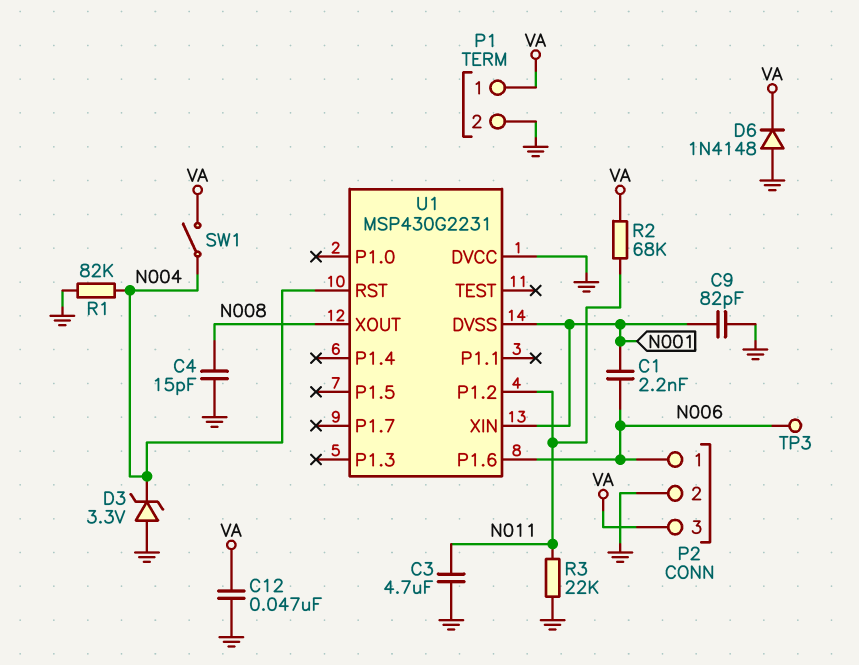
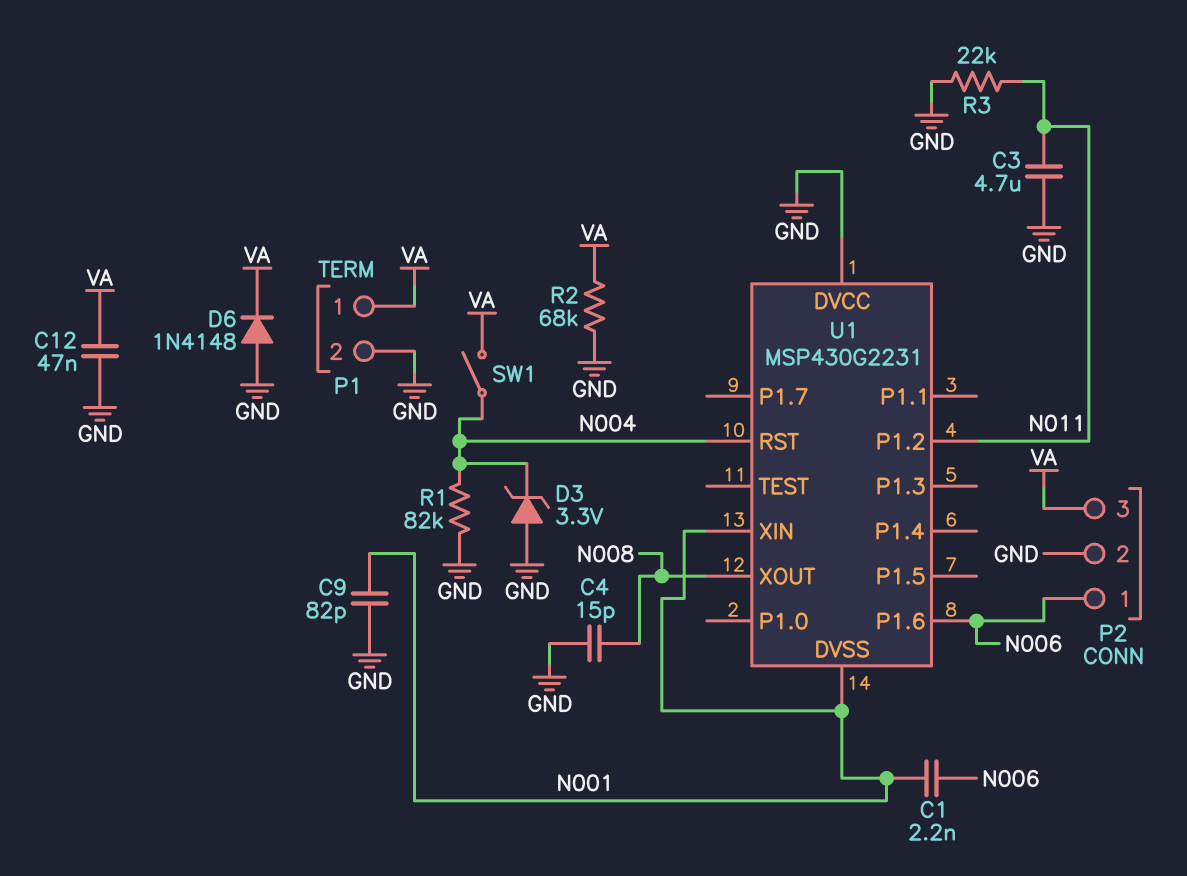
R2: 68k (N011, VA) -> 68k (GND, VA)
TP3: test point (N006) -> none

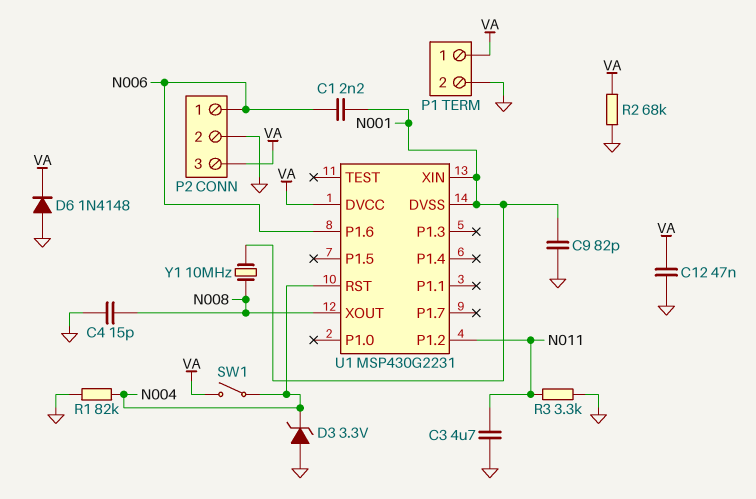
R3: 22k (GND, N011) -> 3.3k (GND, N011)
U1 pin DVCC: GND -> VA
Y1: none -> 10MHz (N001, N008)

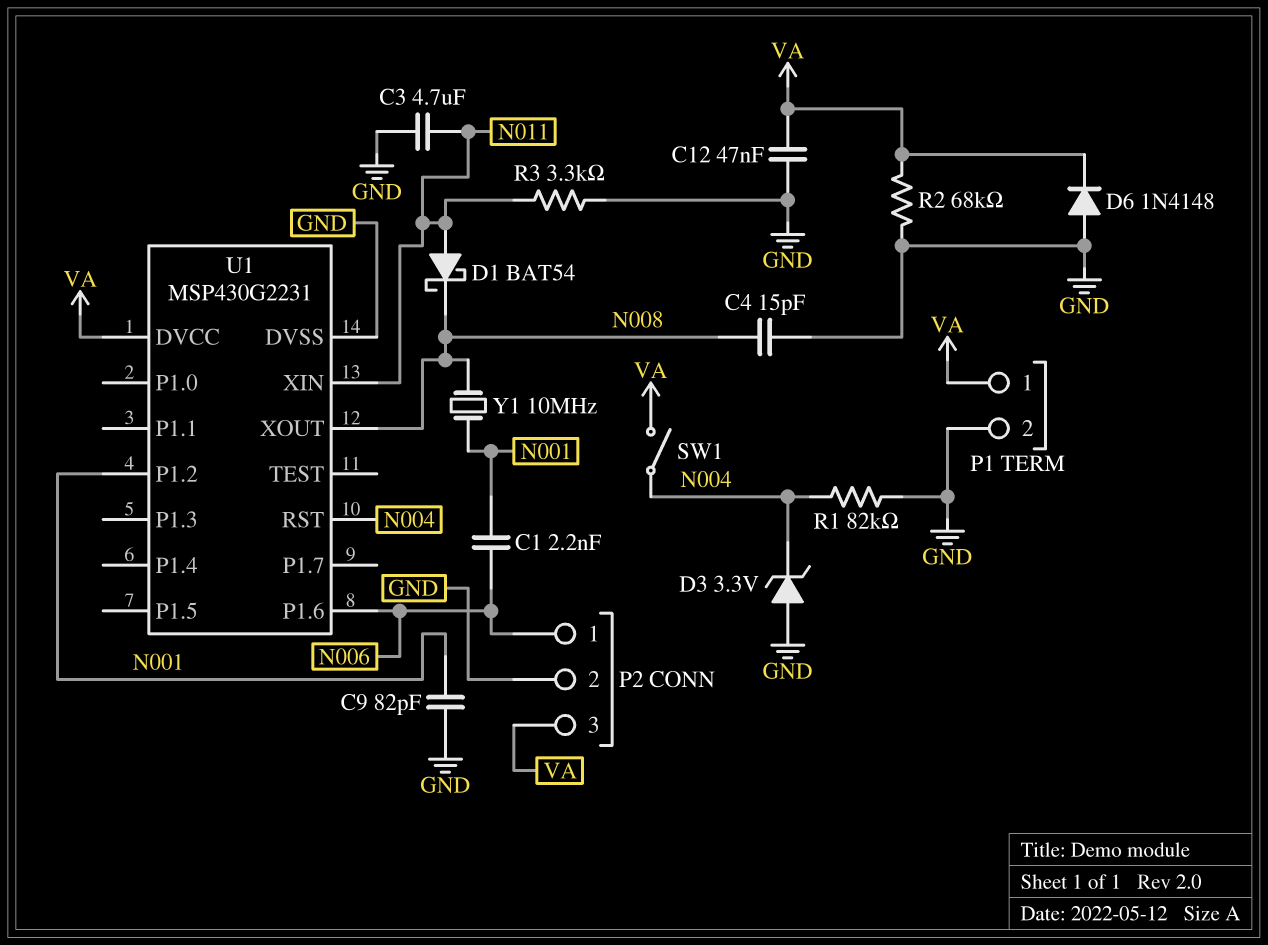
D1: none -> schottky BAT54 (A N011, K N008)
U1 pin DVSS: N001 -> GND
U1 pin P1.2: N011 -> N001
U1 pin XIN: N001 -> N011

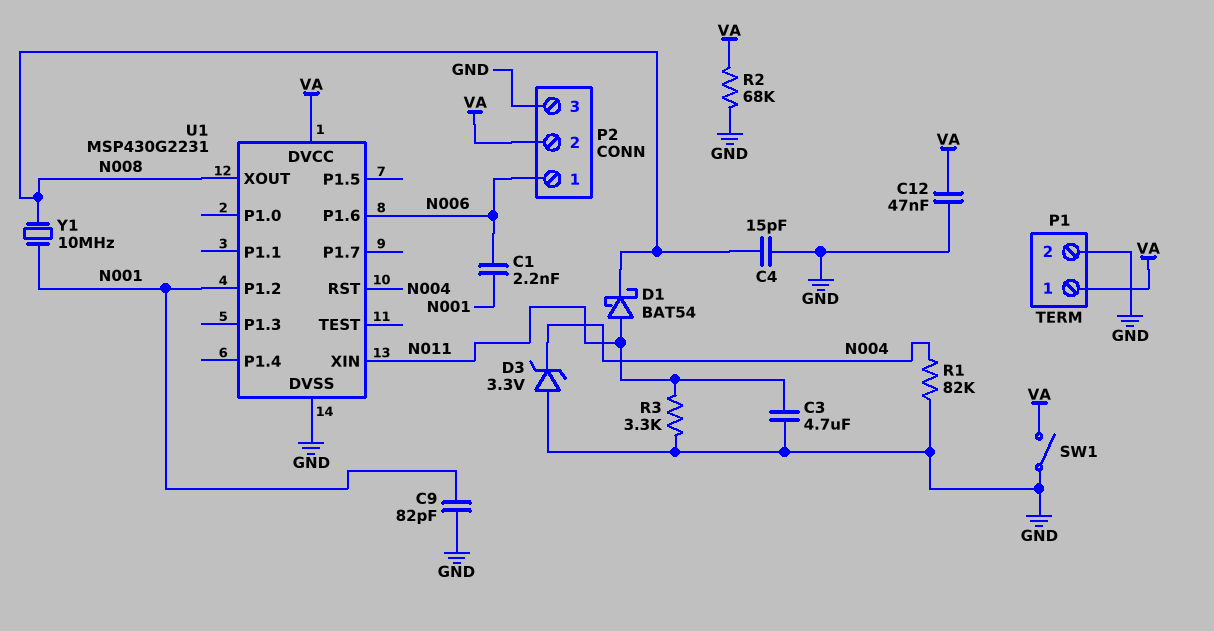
D6: diode 1N4148 (A GND, K VA) -> none
P2 pin 2: GND -> VA
P2 pin 3: VA -> GND
SW1: switch (N004, VA) -> switch (GND, VA)

